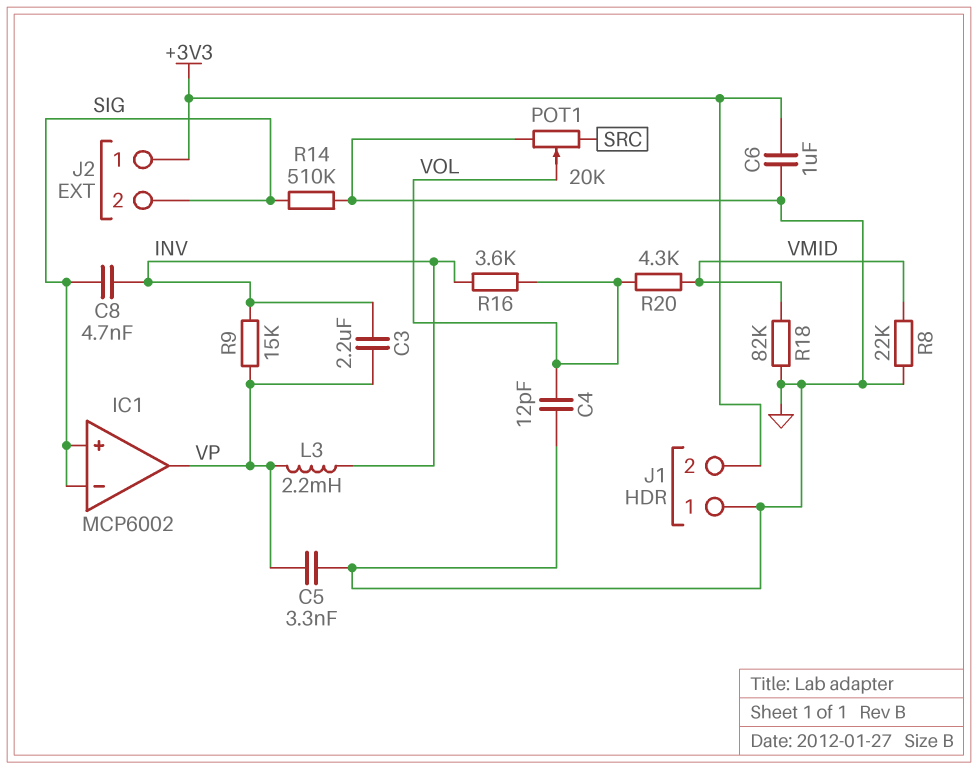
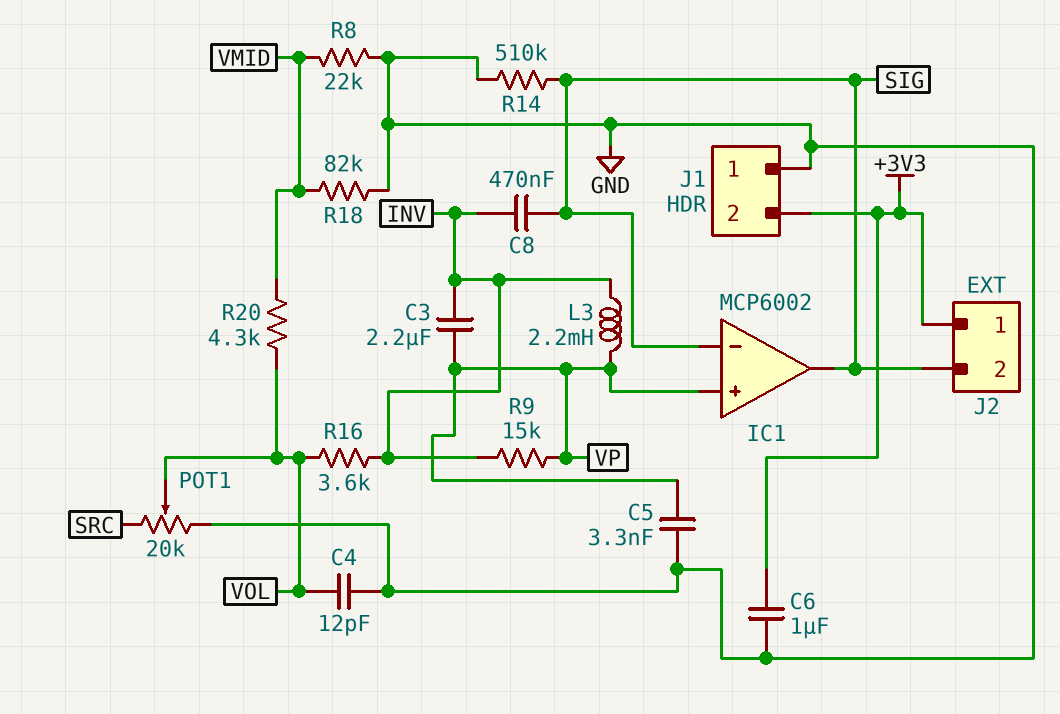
C8: 4.7nF (INV, SIG) -> 470nF (INV, SIG)
IC1 pin in+: SIG -> VP
IC1 pin out: VP -> SIG

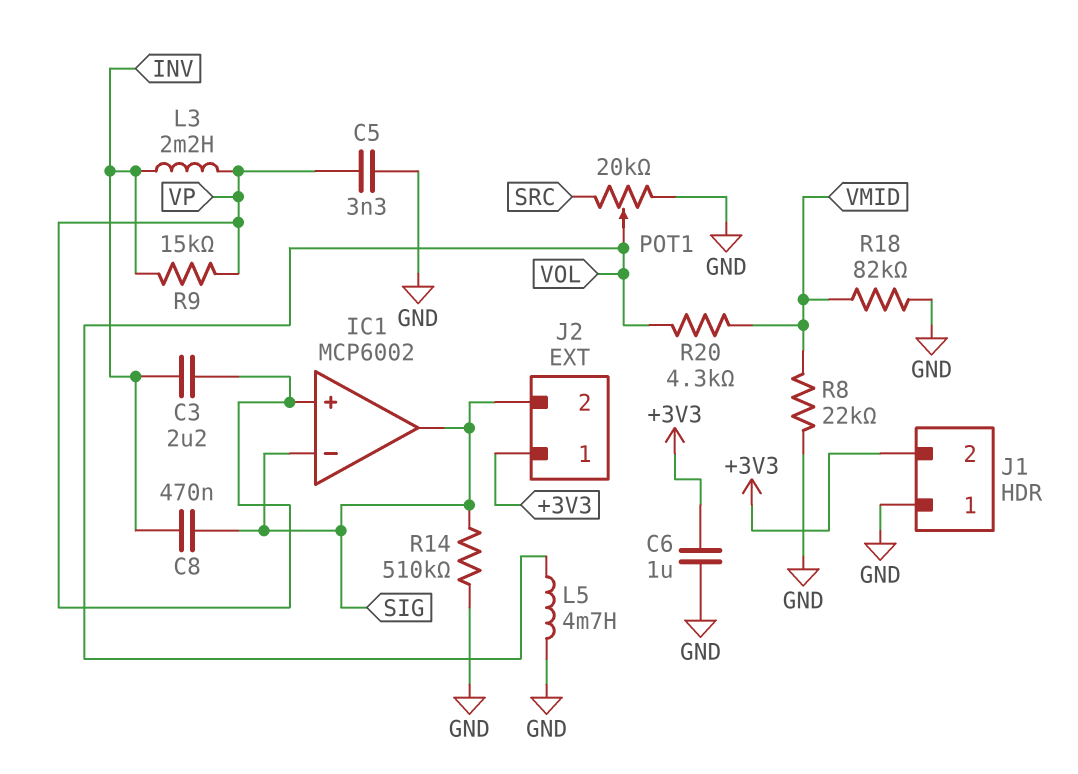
C4: 12pF (GND, VOL) -> none
L5: none -> 4.7mH (GND, VOL)
R16: 3.6k (INV, VOL) -> none

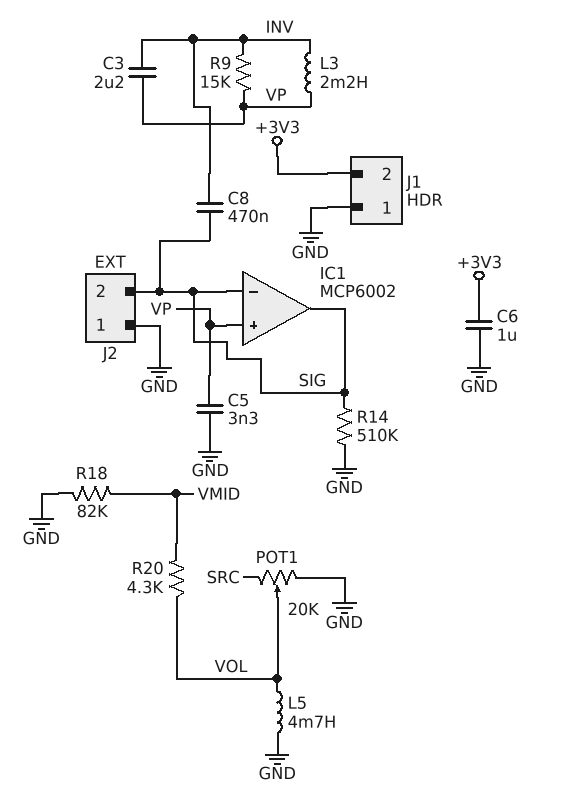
J2 pin 1: +3V3 -> GND
R8: 22k (GND, VMID) -> none

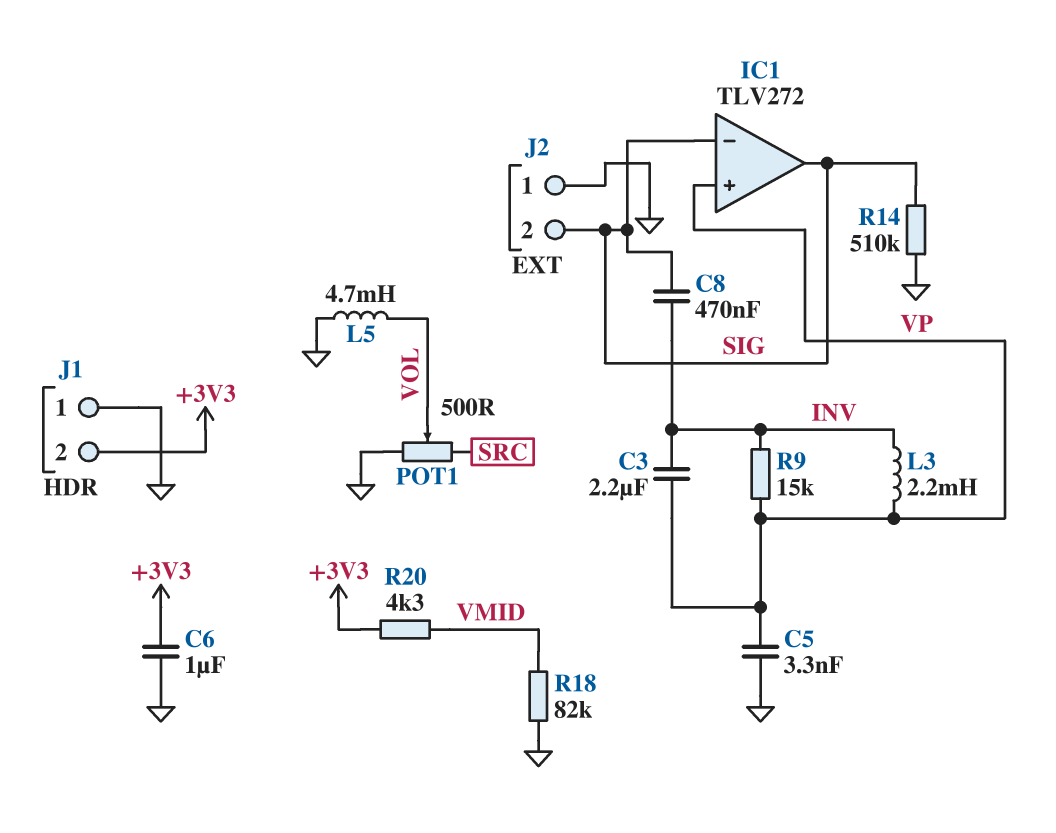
IC1: MCP6002 -> TLV272
POT1: 20k (GND, SRC, wiper VOL) -> 500 (GND, SRC, wiper VOL)
R20: 4.3k (VMID, VOL) -> 4.3k (+3V3, VMID)

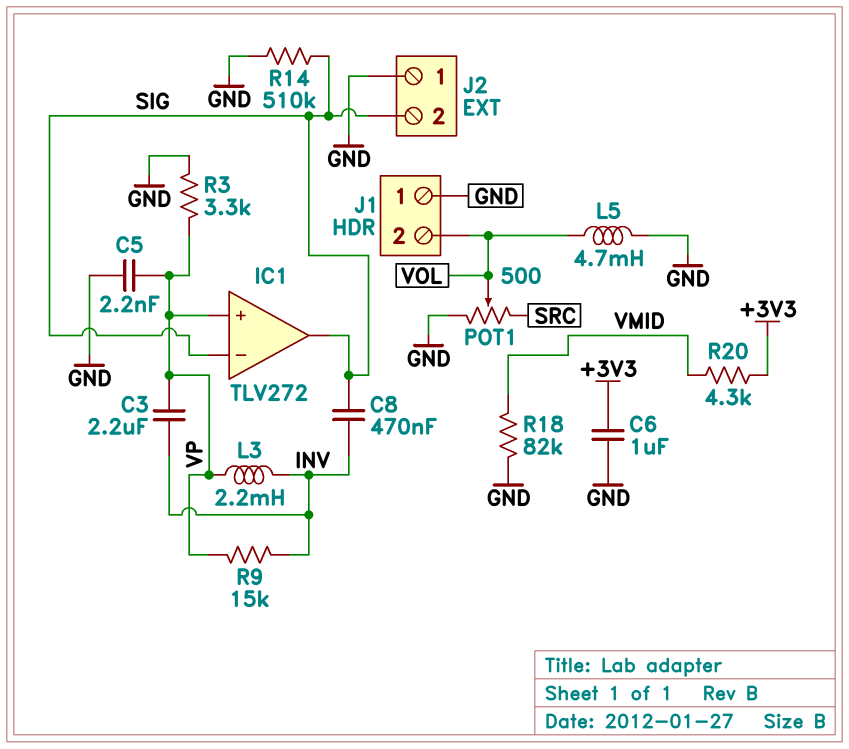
C5: 3.3nF (GND, VP) -> 2.2nF (GND, VP)
J1 pin 2: +3V3 -> VOL
R3: none -> 3.3k (GND, VP)

